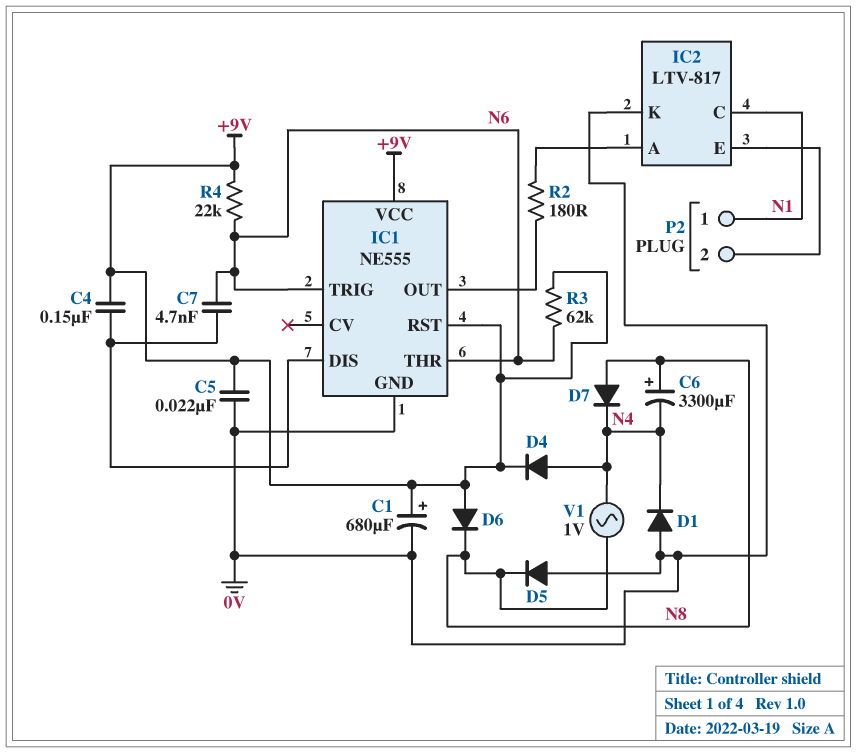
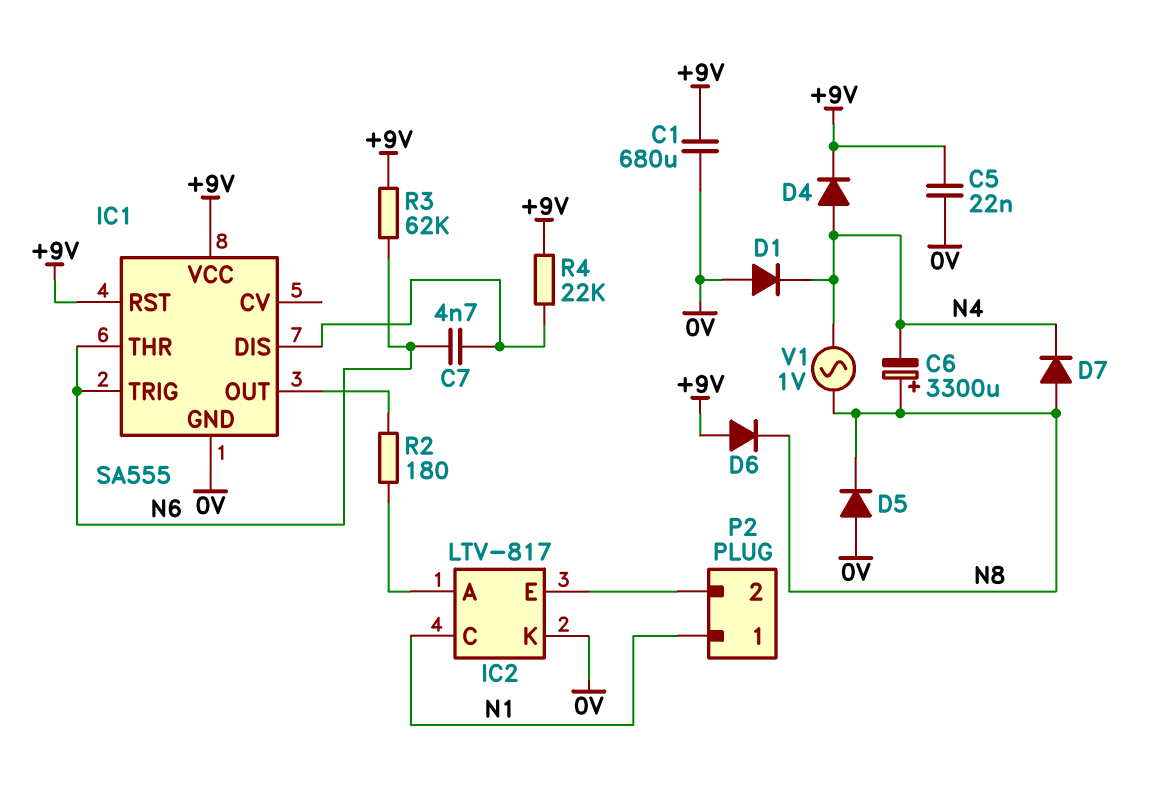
C1: 680uF (plus +9V, minus 0V) -> 680uF (+9V, 0V)
C4: 150nF (+9V, IC1/DIS) -> none
IC1: NE555 -> SA555
R4: 22k (+9V, N6) -> 22k (+9V, IC1/DIS)

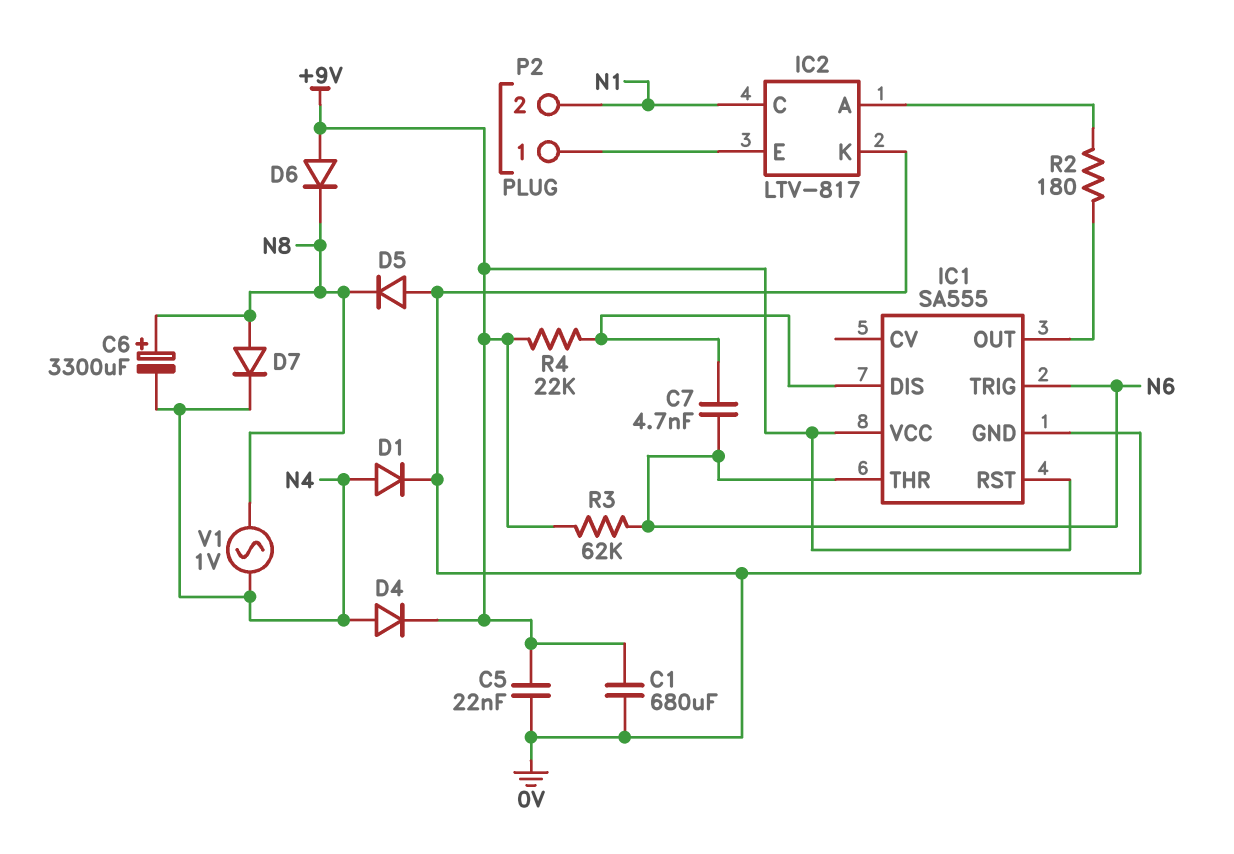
D1: diode (A 0V, K N4) -> diode (A N4, K 0V)
P2 pin 1: N1 -> IC2/E
P2 pin 2: IC2/E -> N1

